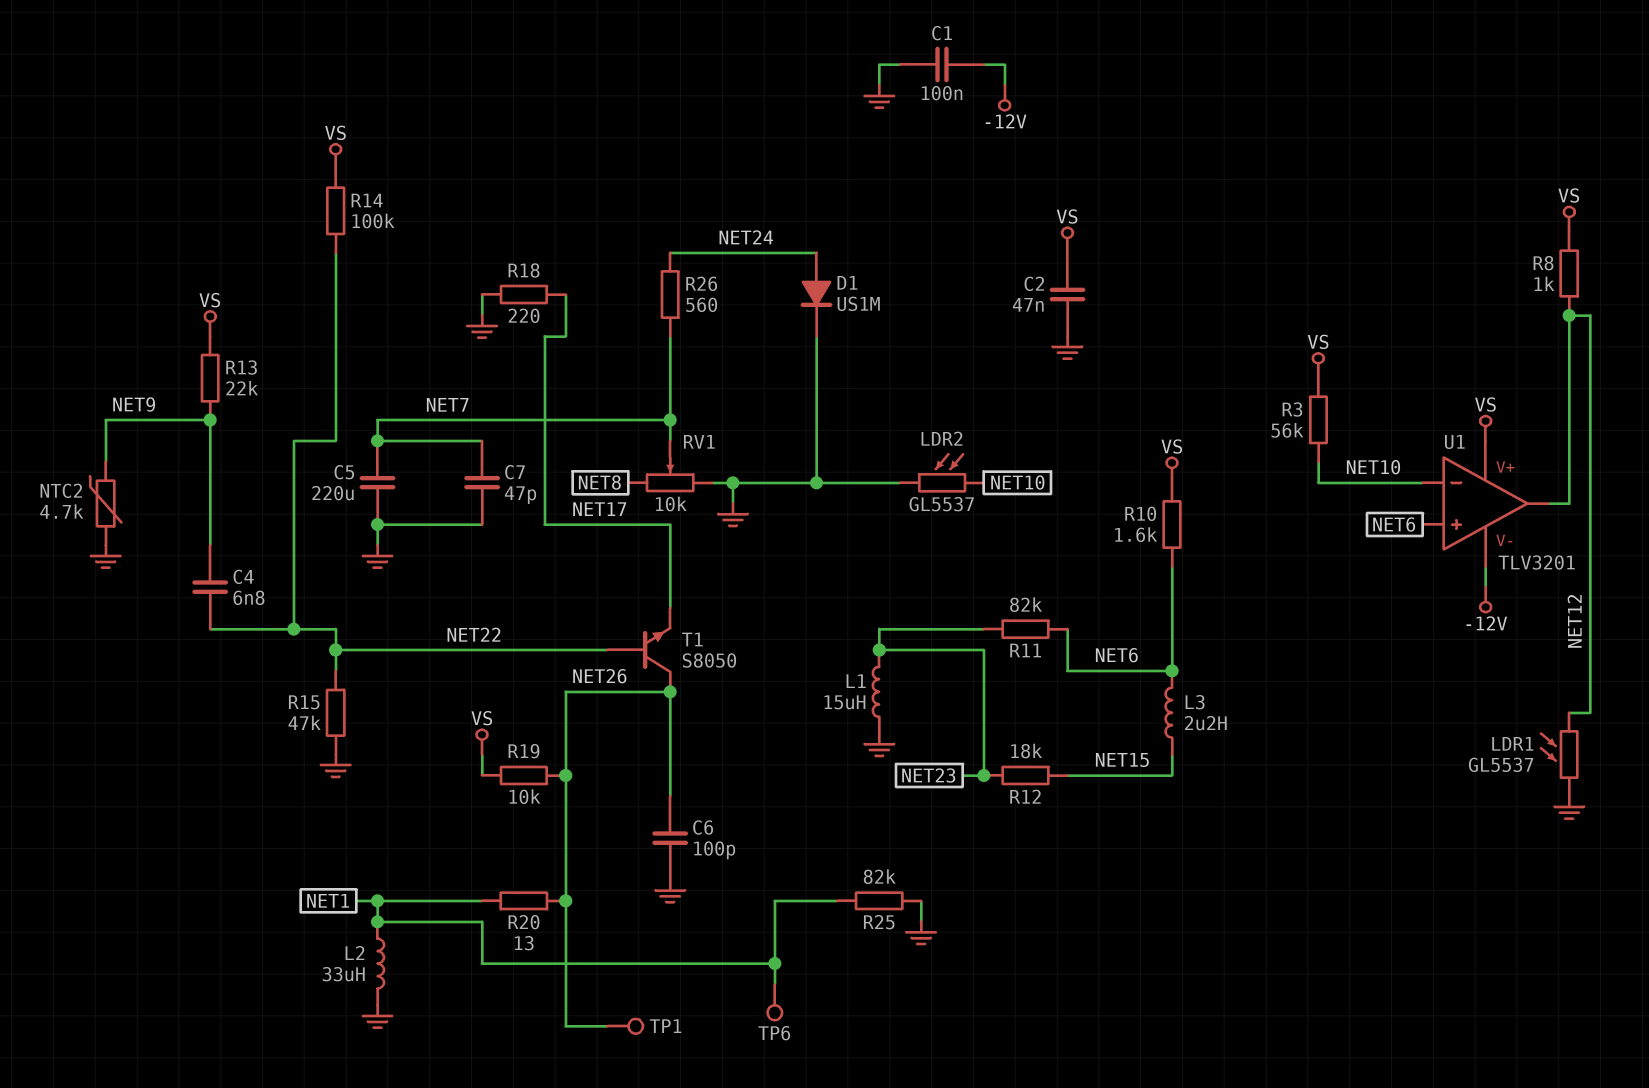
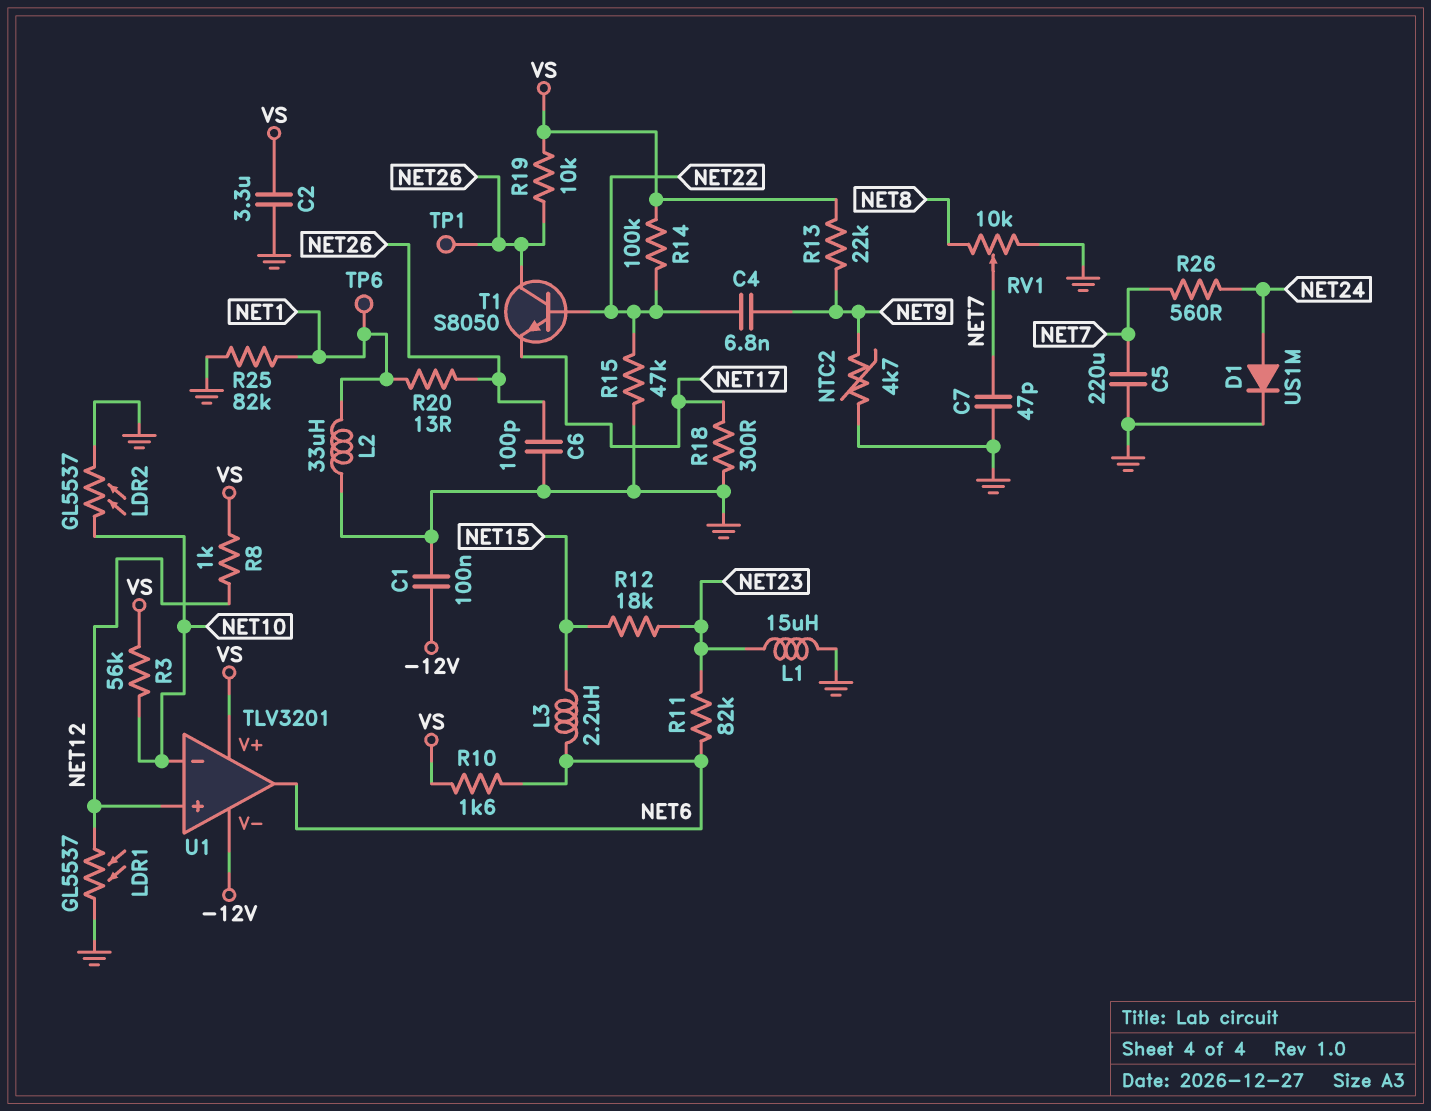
C2: 47nF (GND, VS) -> 3.3uF (GND, VS)
R18: 220 (GND, NET17) -> 300 (GND, NET17)
U1 pin in+: NET6 -> NET12
U1 pin out: NET12 -> NET6

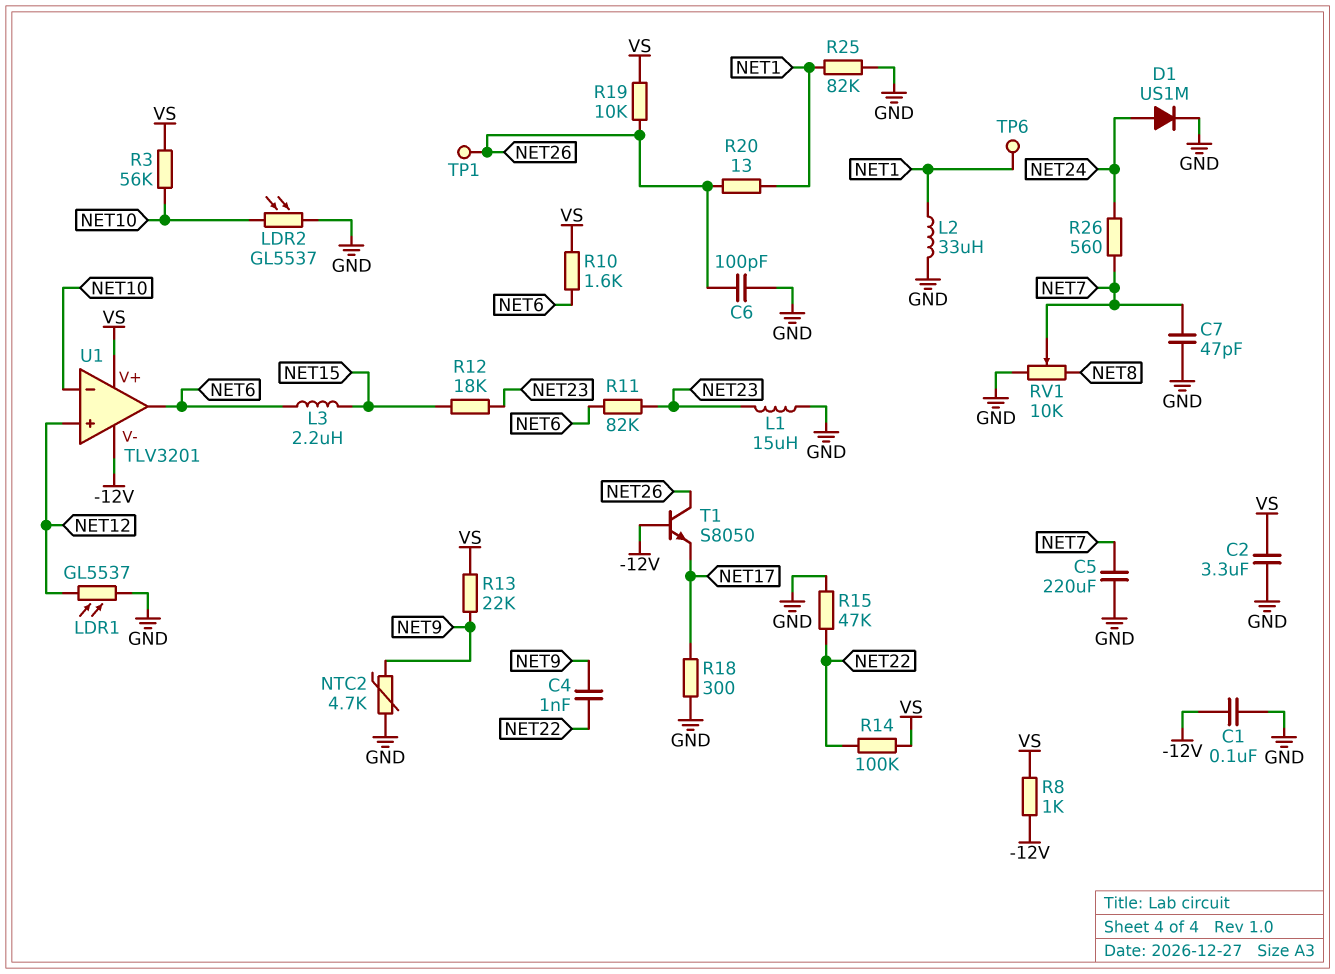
C4: 6.8nF (NET9, NET22) -> 1nF (NET9, NET22)
R8: 1k (NET12, VS) -> 1k (-12V, VS)
T1: NPN S8050 (B NET22, C NET26, E NET17) -> NPN S8050 (B -12V, C NET26, E NET17)

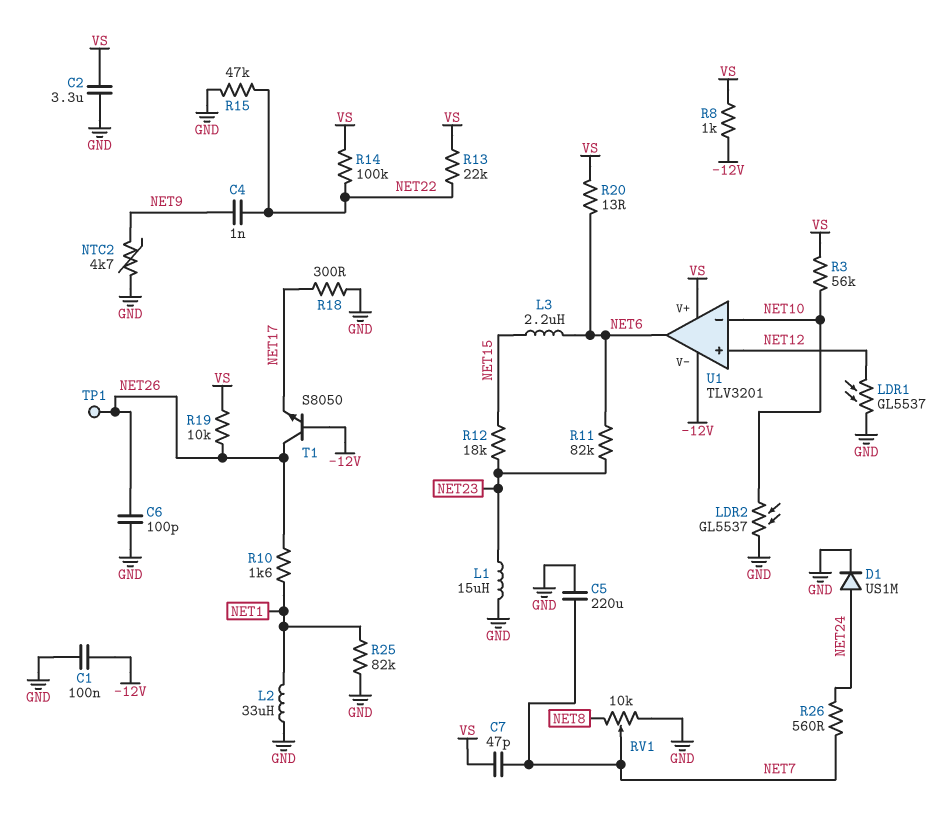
C7: 47pF (GND, NET7) -> 47pF (NET7, VS)
R10: 1.6k (NET6, VS) -> 1.6k (NET1, NET26)
R13: 22k (NET9, VS) -> 22k (NET22, VS)
R20: 13 (NET1, NET26) -> 13 (NET6, VS)
TP6: test point (NET1) -> none

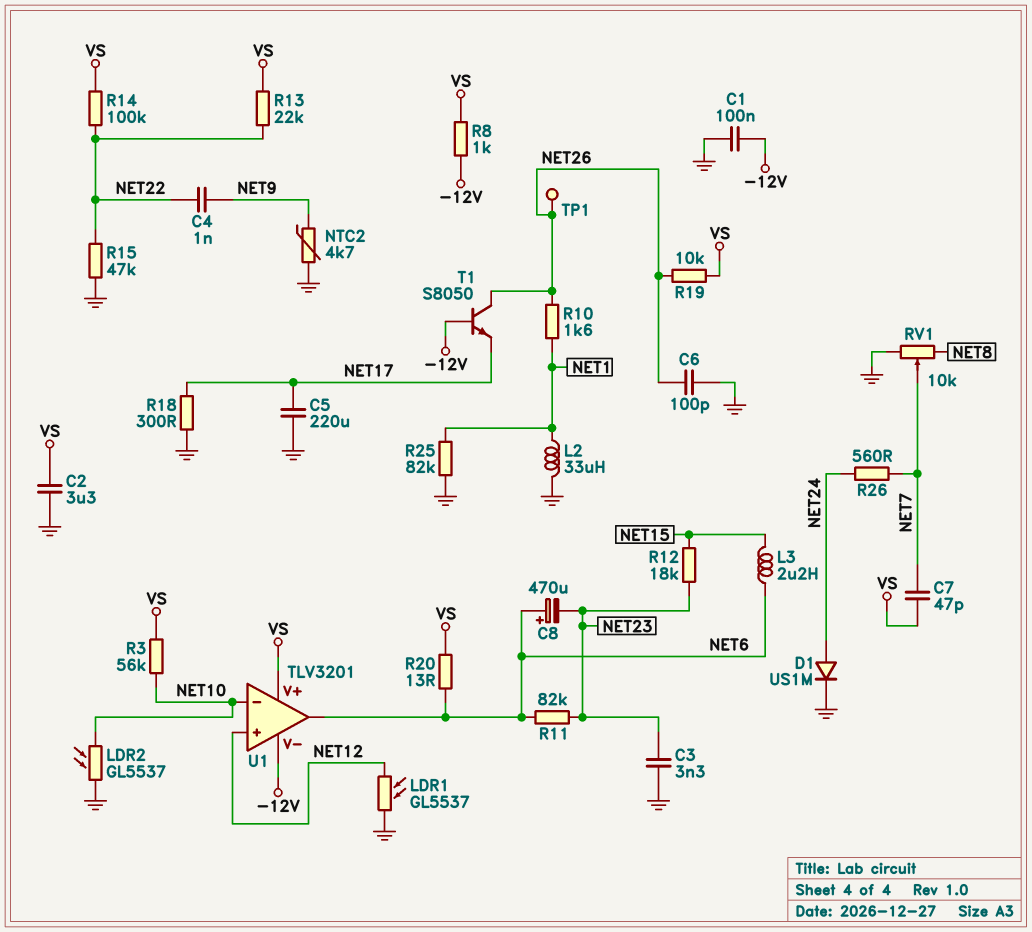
C3: none -> 3.3nF (GND, NET23)
C5: 220uF (GND, NET7) -> 220uF (GND, NET17)
C8: none -> 470uF (plus NET6, minus NET23)
L1: 15uH (GND, NET23) -> none

